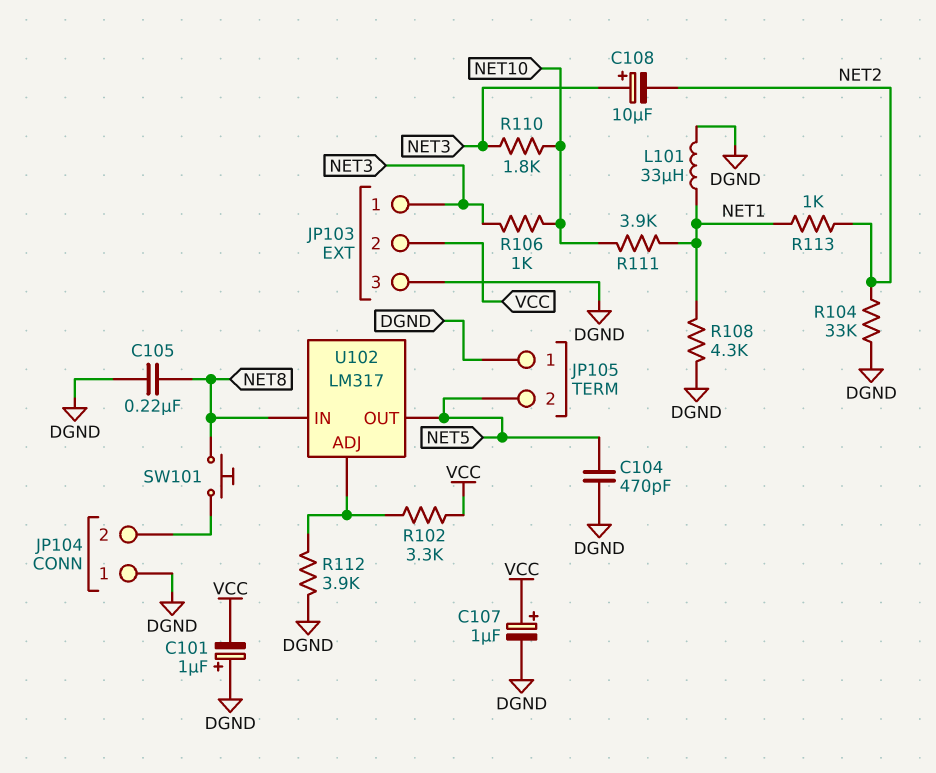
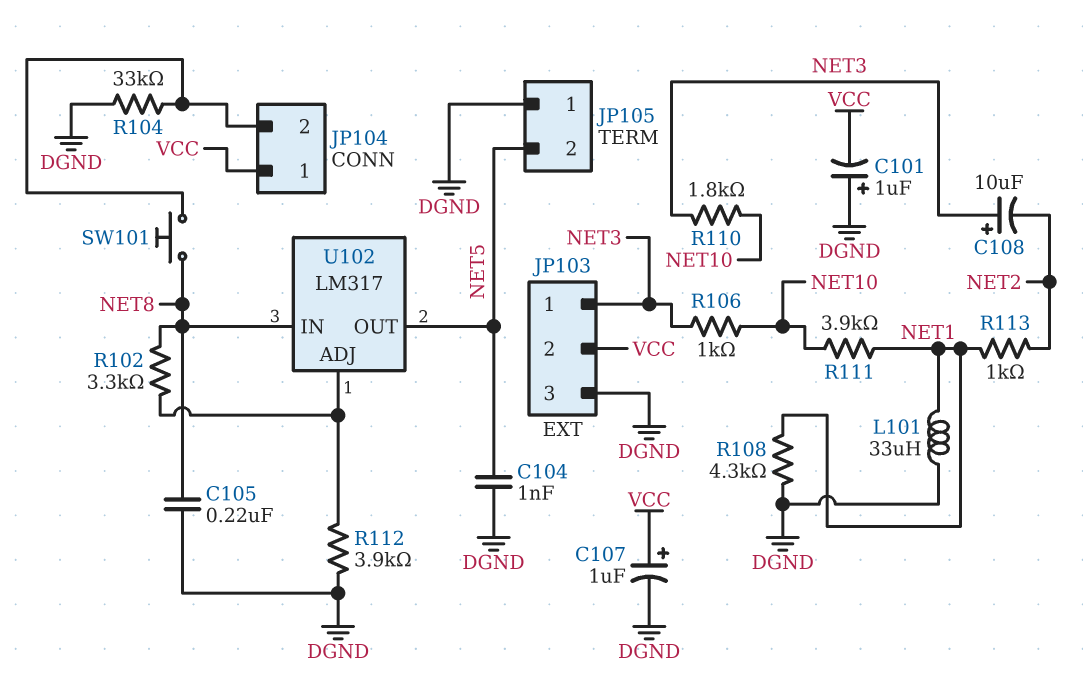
C104: 470pF (DGND, NET5) -> 1nF (DGND, NET5)
JP104 pin 1: DGND -> VCC
R102: 3.3k (U102/ADJ, VCC) -> 3.3k (NET8, U102/ADJ)
R104: 33k (DGND, NET2) -> 33k (DGND, JP104/2)

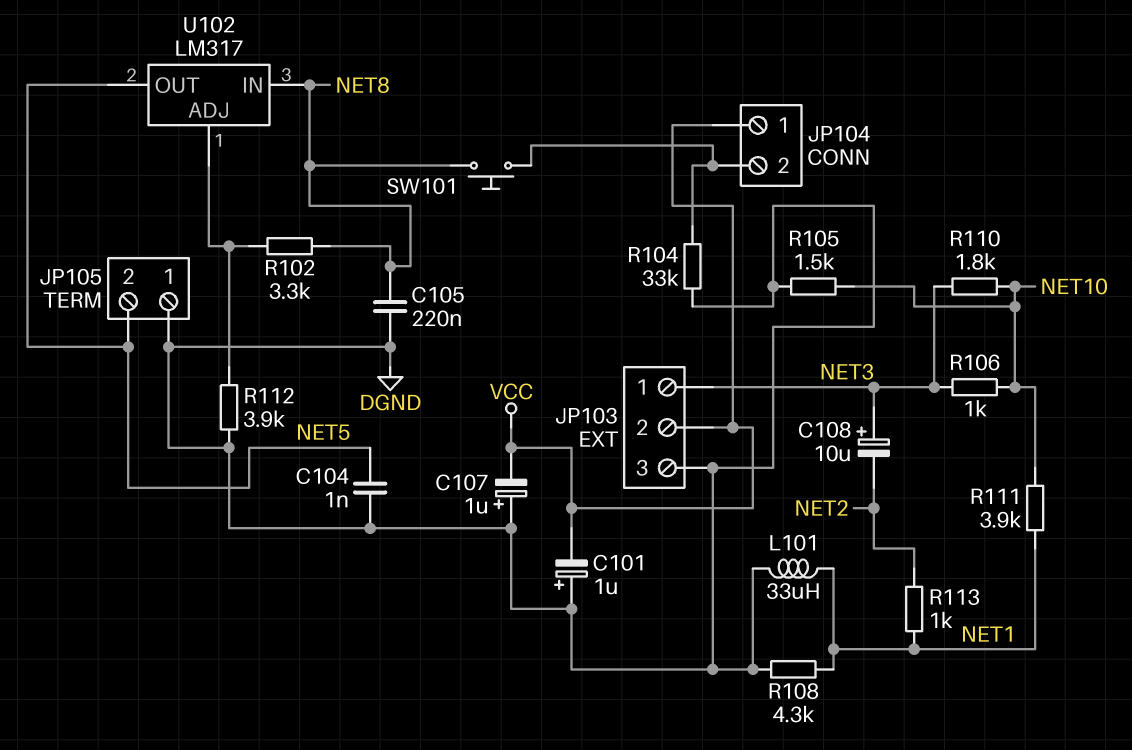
C107: 1uF (plus VCC, minus DGND) -> 1uF (plus DGND, minus VCC)
R105: none -> 1.5k (DGND, NET10)

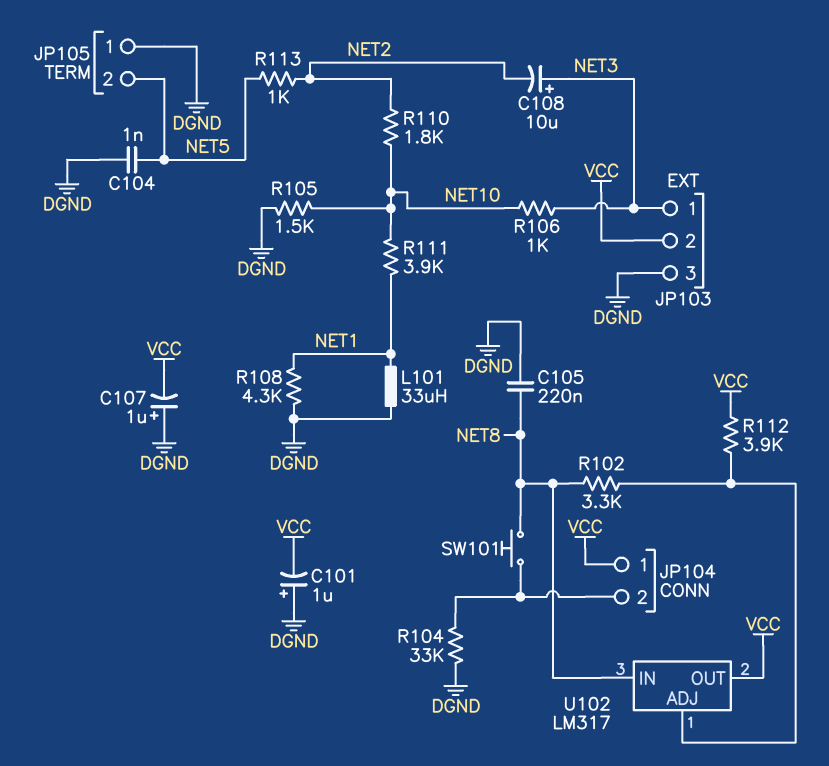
R110: 1.8k (NET3, NET10) -> 1.8k (NET2, NET10)
R112: 3.9k (DGND, U102/ADJ) -> 3.9k (U102/ADJ, VCC)
R113: 1k (NET1, NET2) -> 1k (NET2, NET5)
U102 pin OUT: NET5 -> VCC

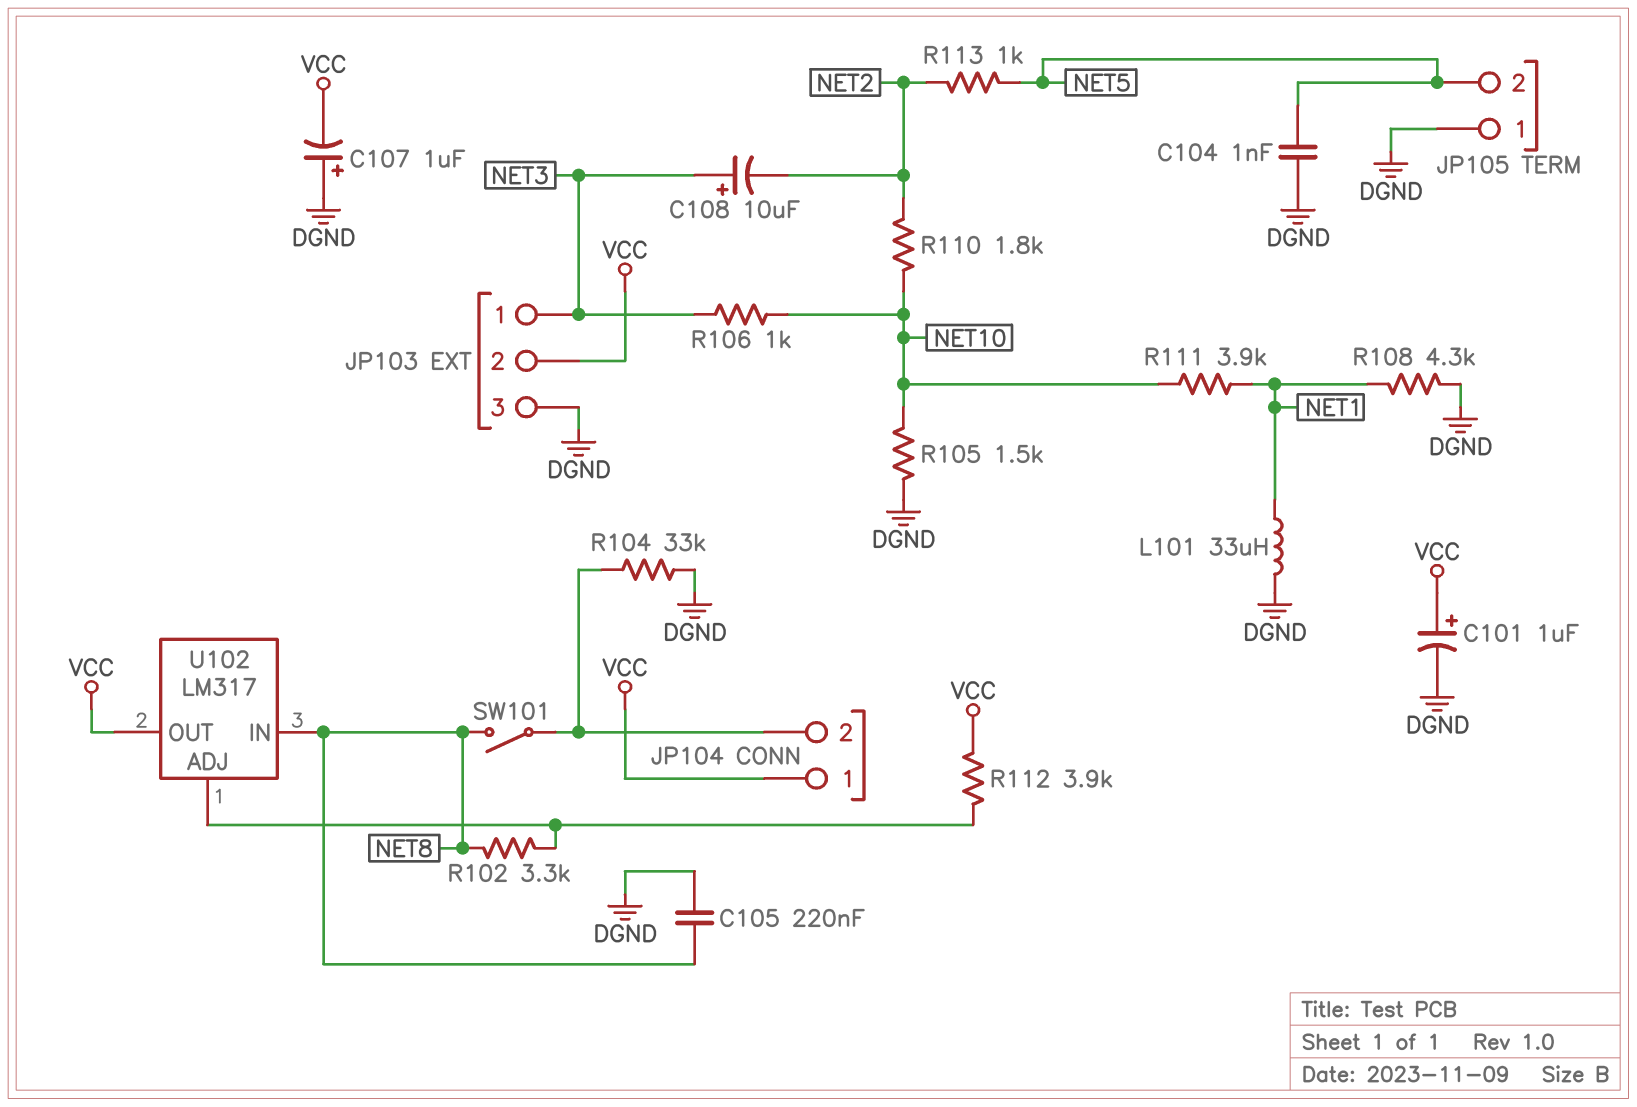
C101: 1uF (plus DGND, minus VCC) -> 1uF (plus VCC, minus DGND)
SW101: button (JP104/2, NET8) -> switch (JP104/2, NET8)

